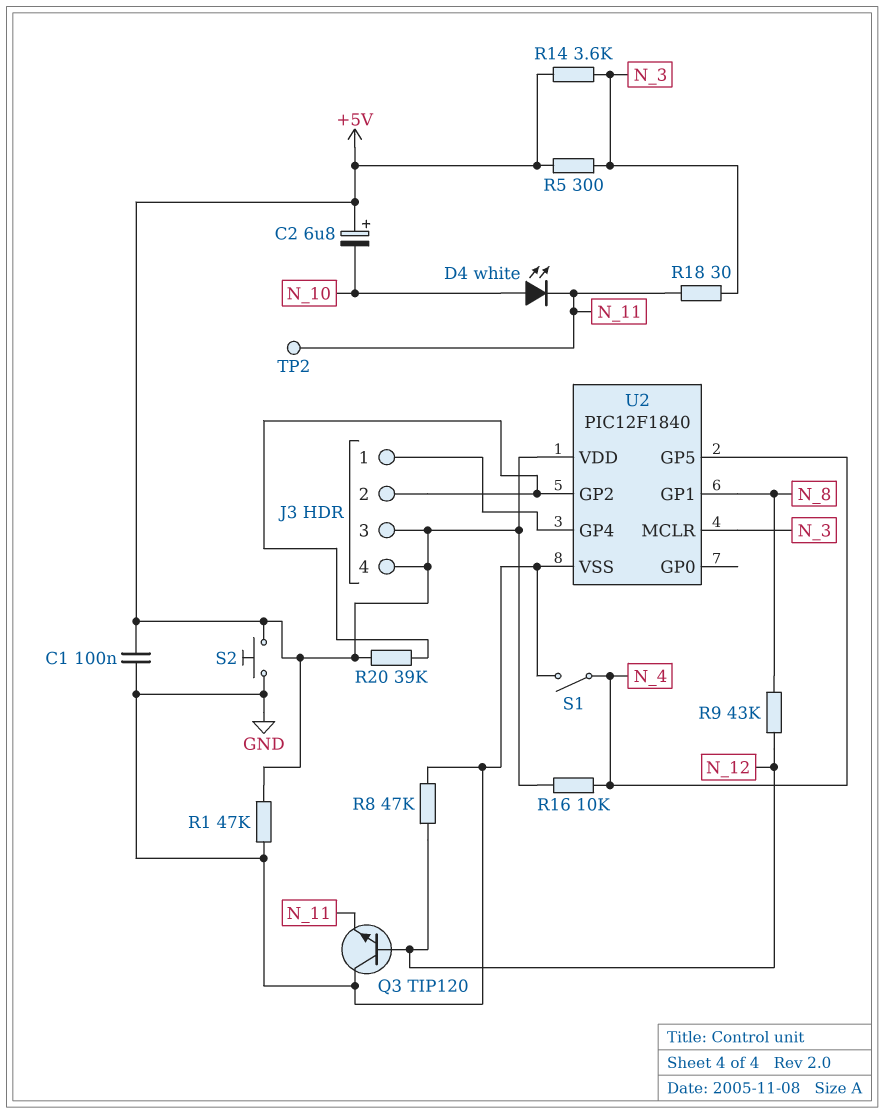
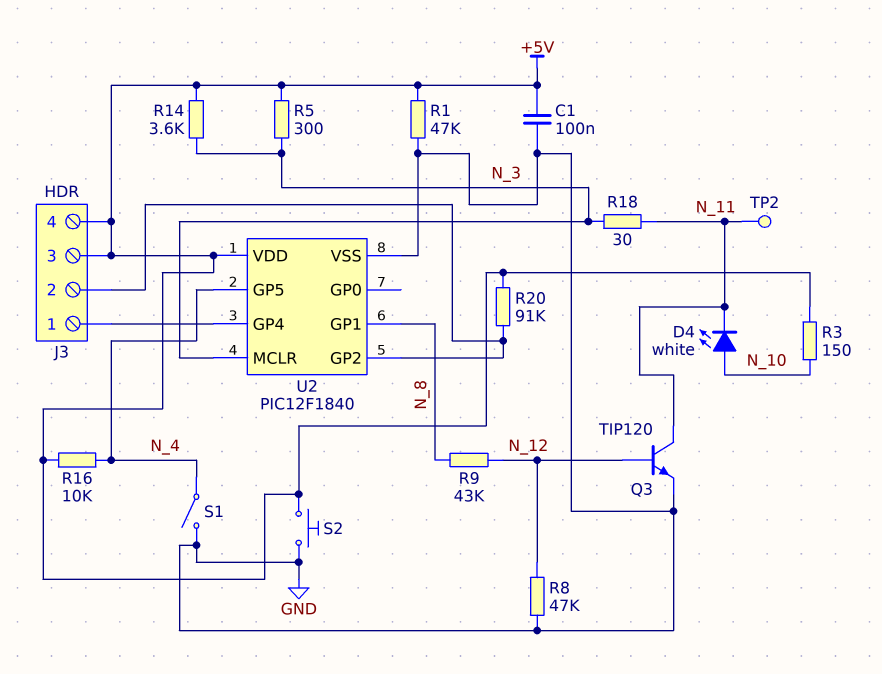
C2: 6.8uF (plus +5V, minus N_10) -> none
Q3: NPN TIP120 (B N_12, C GND, E N_11) -> NPN TIP120 (B N_12, C N_11, E GND)
R3: none -> 150 (+5V, N_10)
R20: 39k (+5V, J3/2) -> 91k (+5V, J3/2)

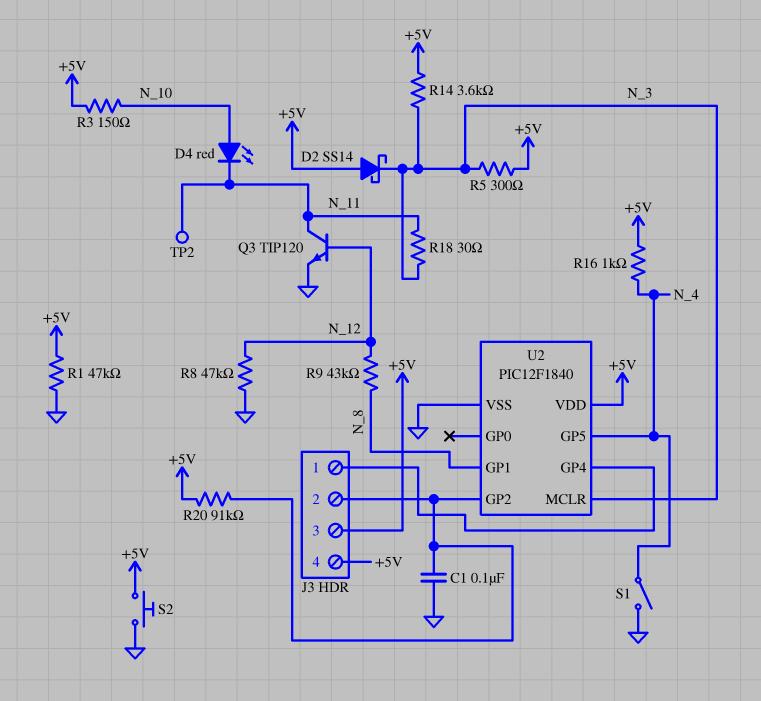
C1: 100nF (+5V, GND) -> 100nF (GND, J3/2)
D2: none -> schottky SS14 (A +5V, K N_3)
D4: LED white (A N_10, K N_11) -> LED red (A N_10, K N_11)
R16: 10k (+5V, N_4) -> 1k (+5V, N_4)

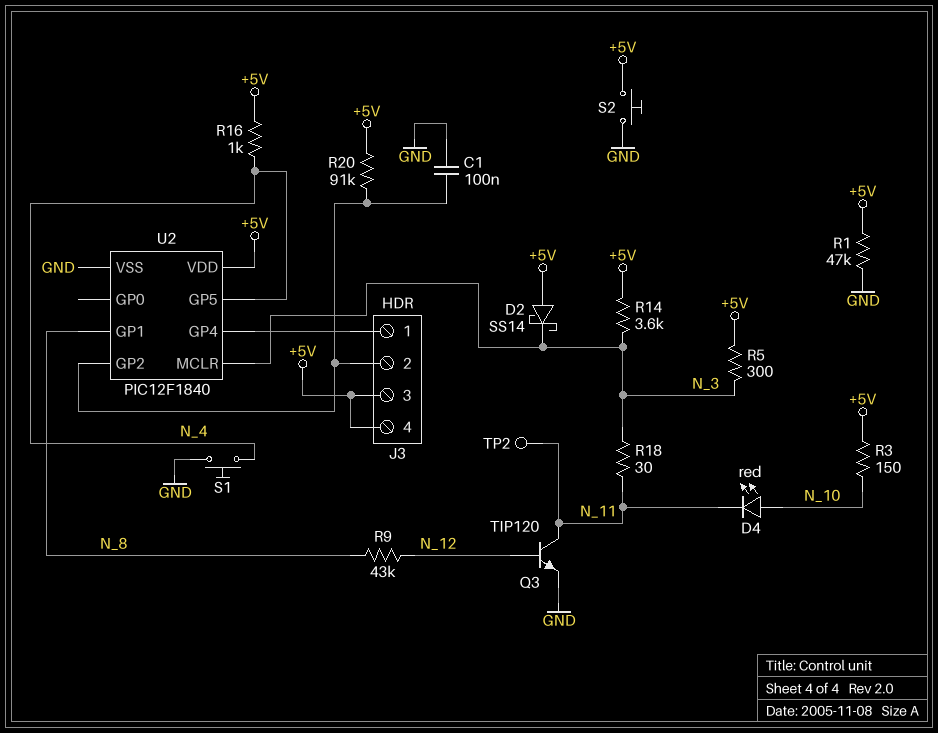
R8: 47k (GND, N_12) -> none
S1: switch (GND, N_4) -> button (GND, N_4)

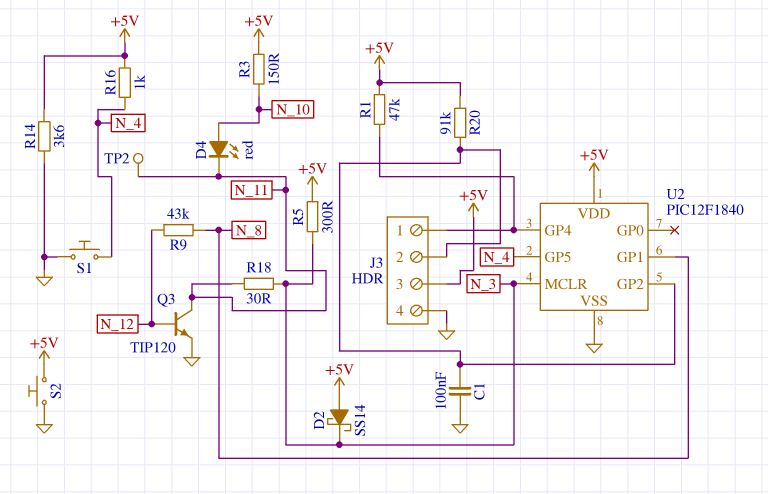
J3 pin 4: +5V -> GND
R1: 47k (+5V, GND) -> 47k (+5V, J3/1)
R14: 3.6k (+5V, N_3) -> 3.6k (+5V, GND)

